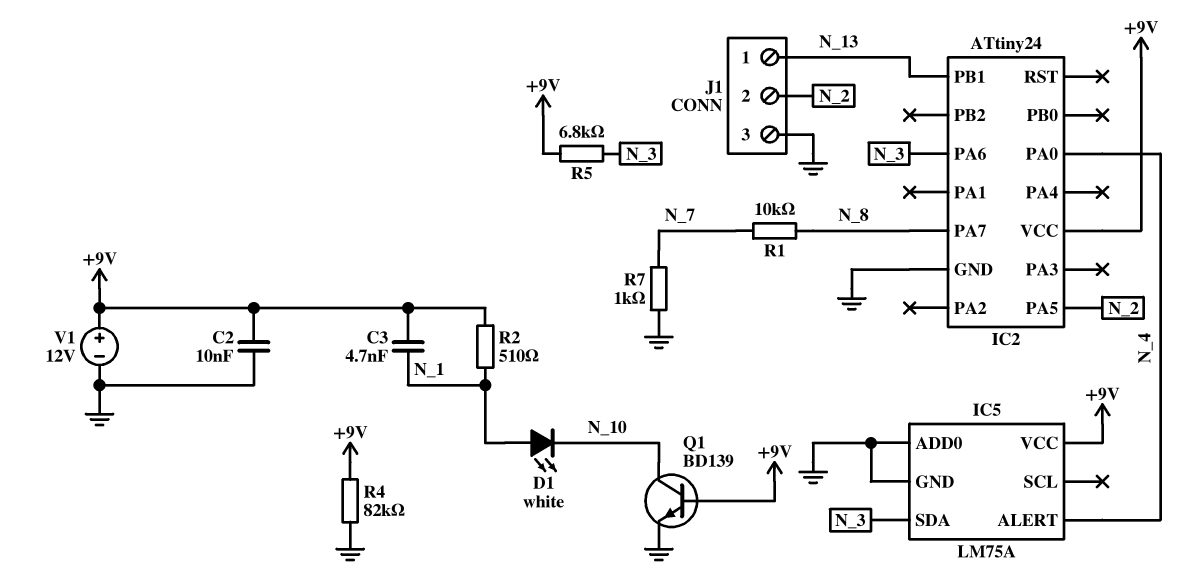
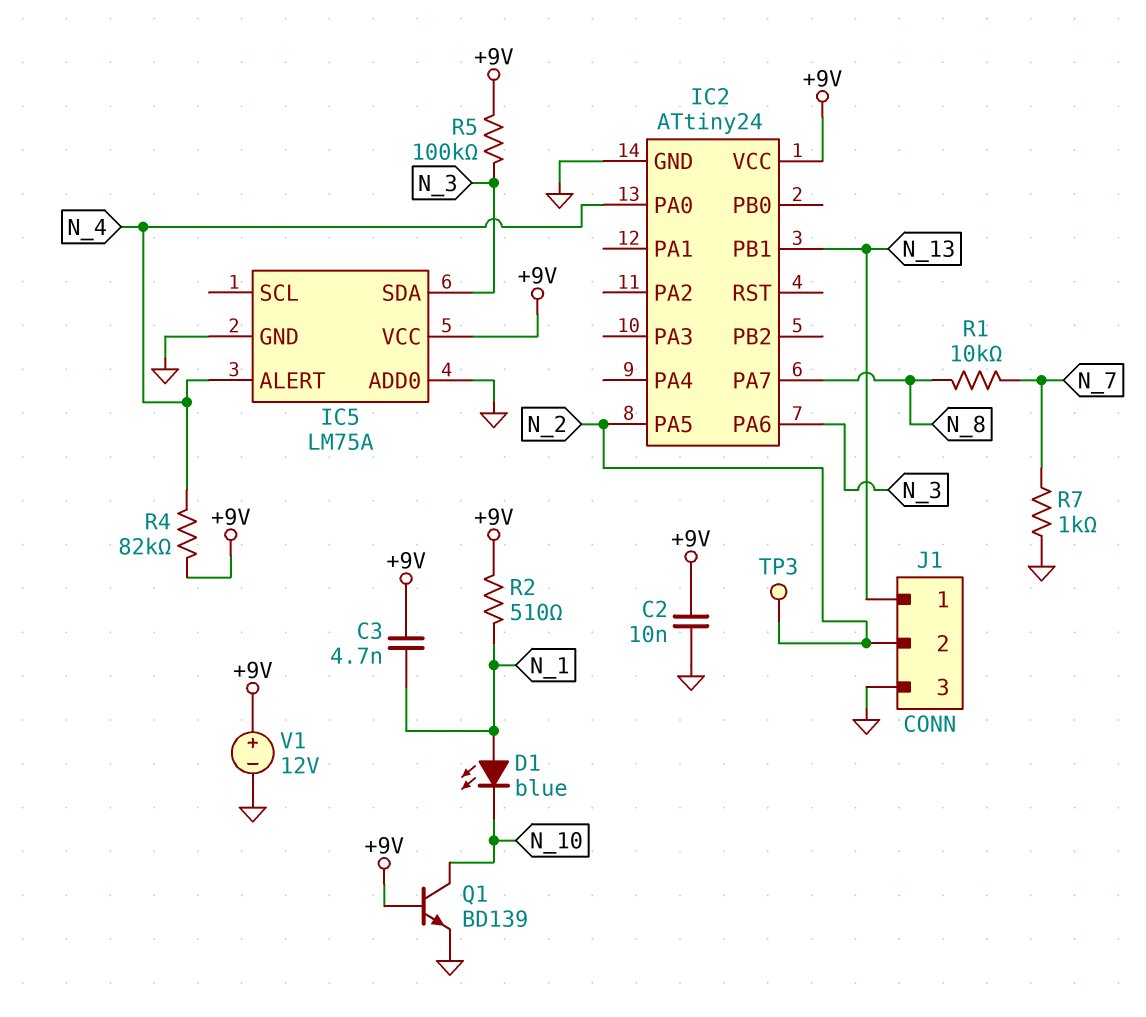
D1: LED white (A N_1, K N_10) -> LED blue (A N_1, K N_10)
R4: 82k (+9V, GND) -> 82k (+9V, N_4)
R5: 6.8k (+9V, N_3) -> 100k (+9V, N_3)
TP3: none -> test point (N_2)

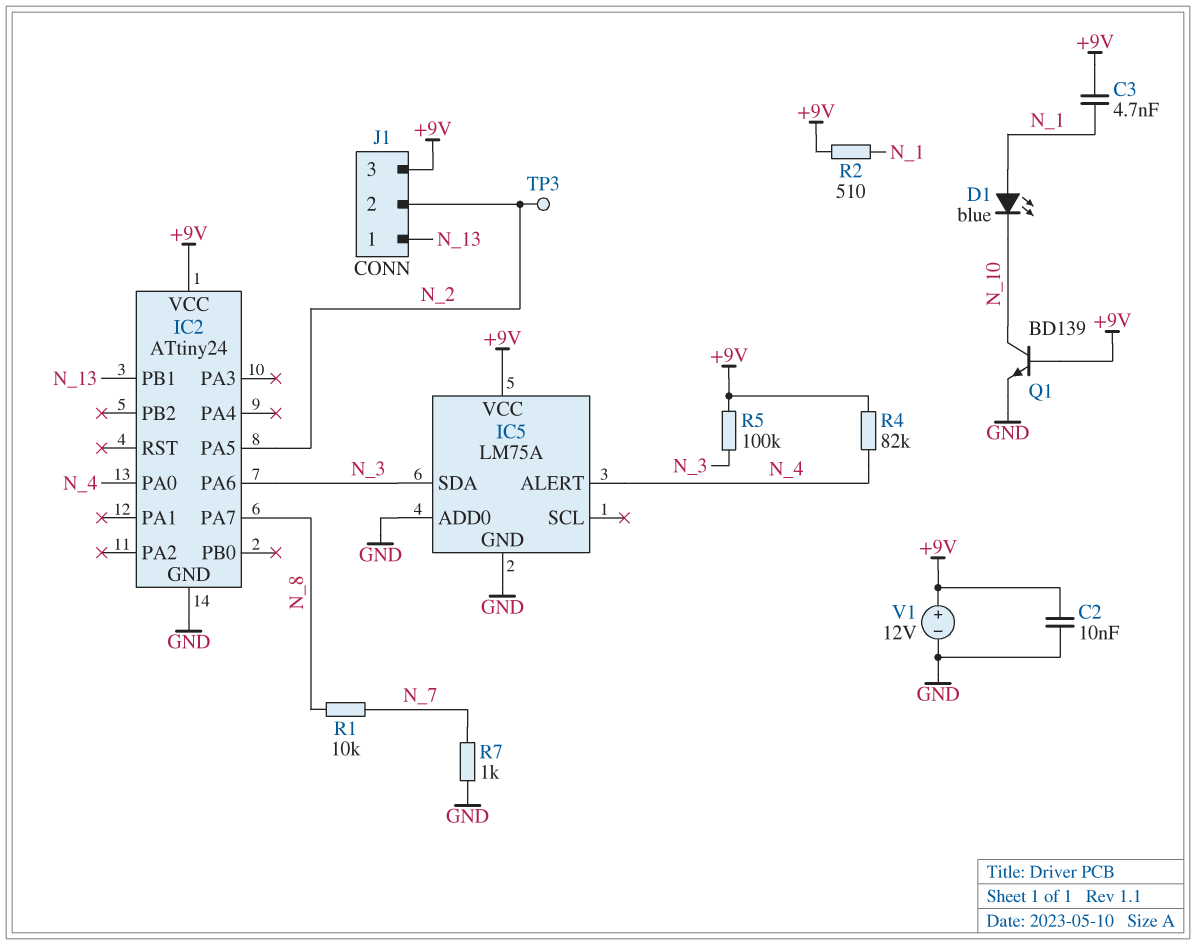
J1 pin 3: GND -> +9V

